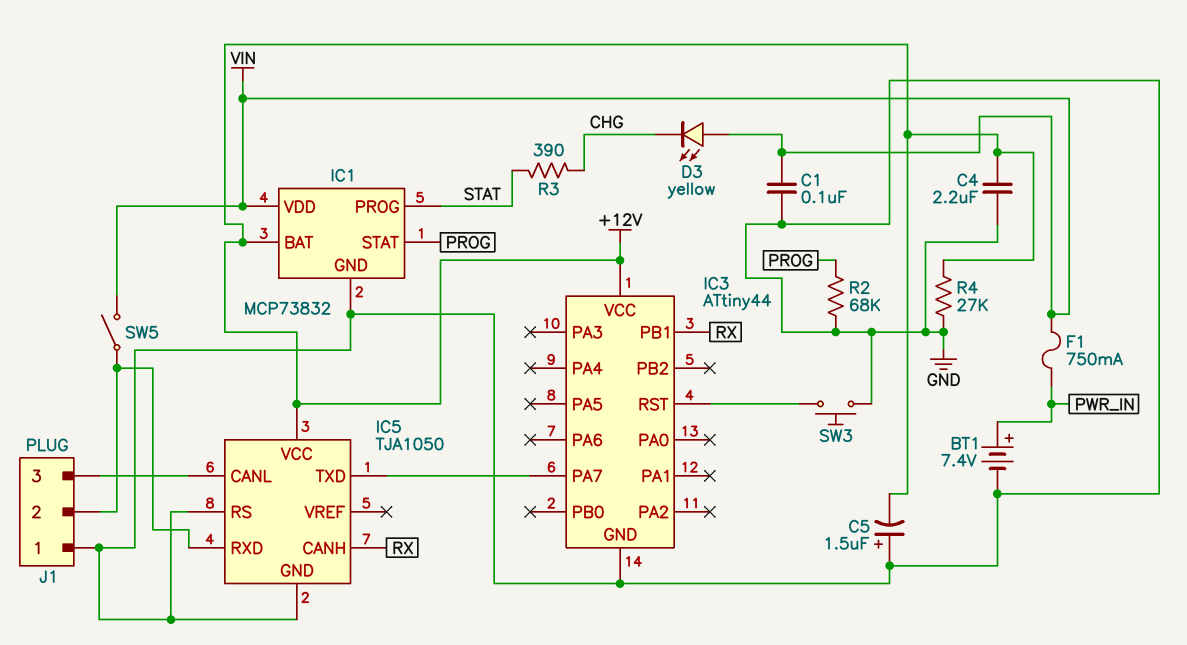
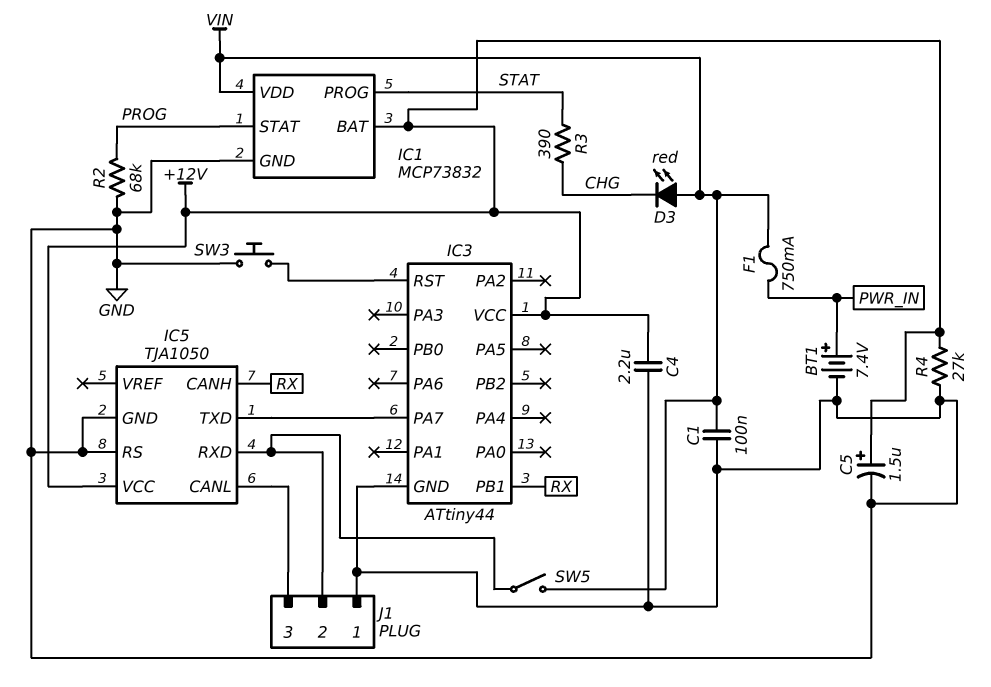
C5: 1.5uF (plus GND, minus +12V) -> 1.5uF (plus +12V, minus GND)
D3: LED yellow (A VIN, K CHG) -> LED red (A VIN, K CHG)

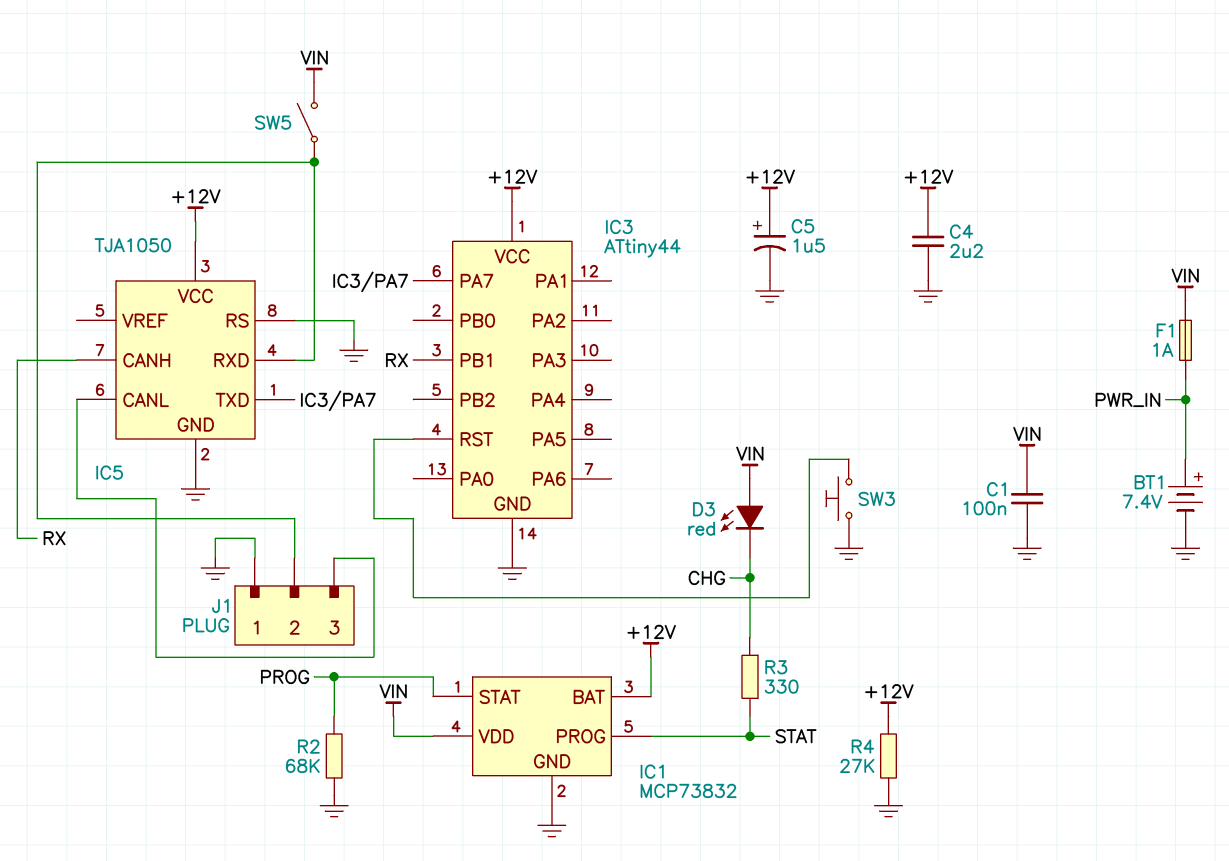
F1: 750mA (PWR_IN, VIN) -> 1A (PWR_IN, VIN)
R3: 390 (CHG, STAT) -> 330 (CHG, STAT)

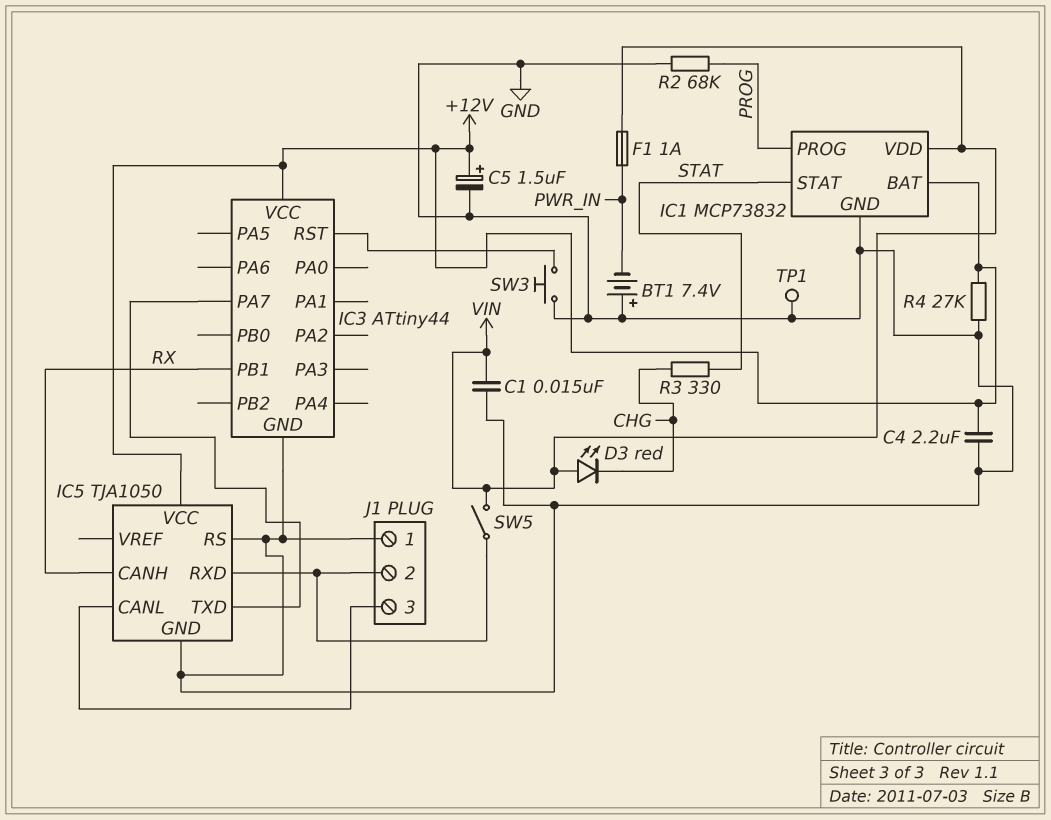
BT1: 7.4V (plus PWR_IN, minus GND) -> 7.4V (plus GND, minus PWR_IN)
C1: 100nF (GND, VIN) -> 15nF (GND, VIN)
IC1 pin PROG: STAT -> PROG
IC1 pin STAT: PROG -> STAT
TP1: none -> test point (GND)

